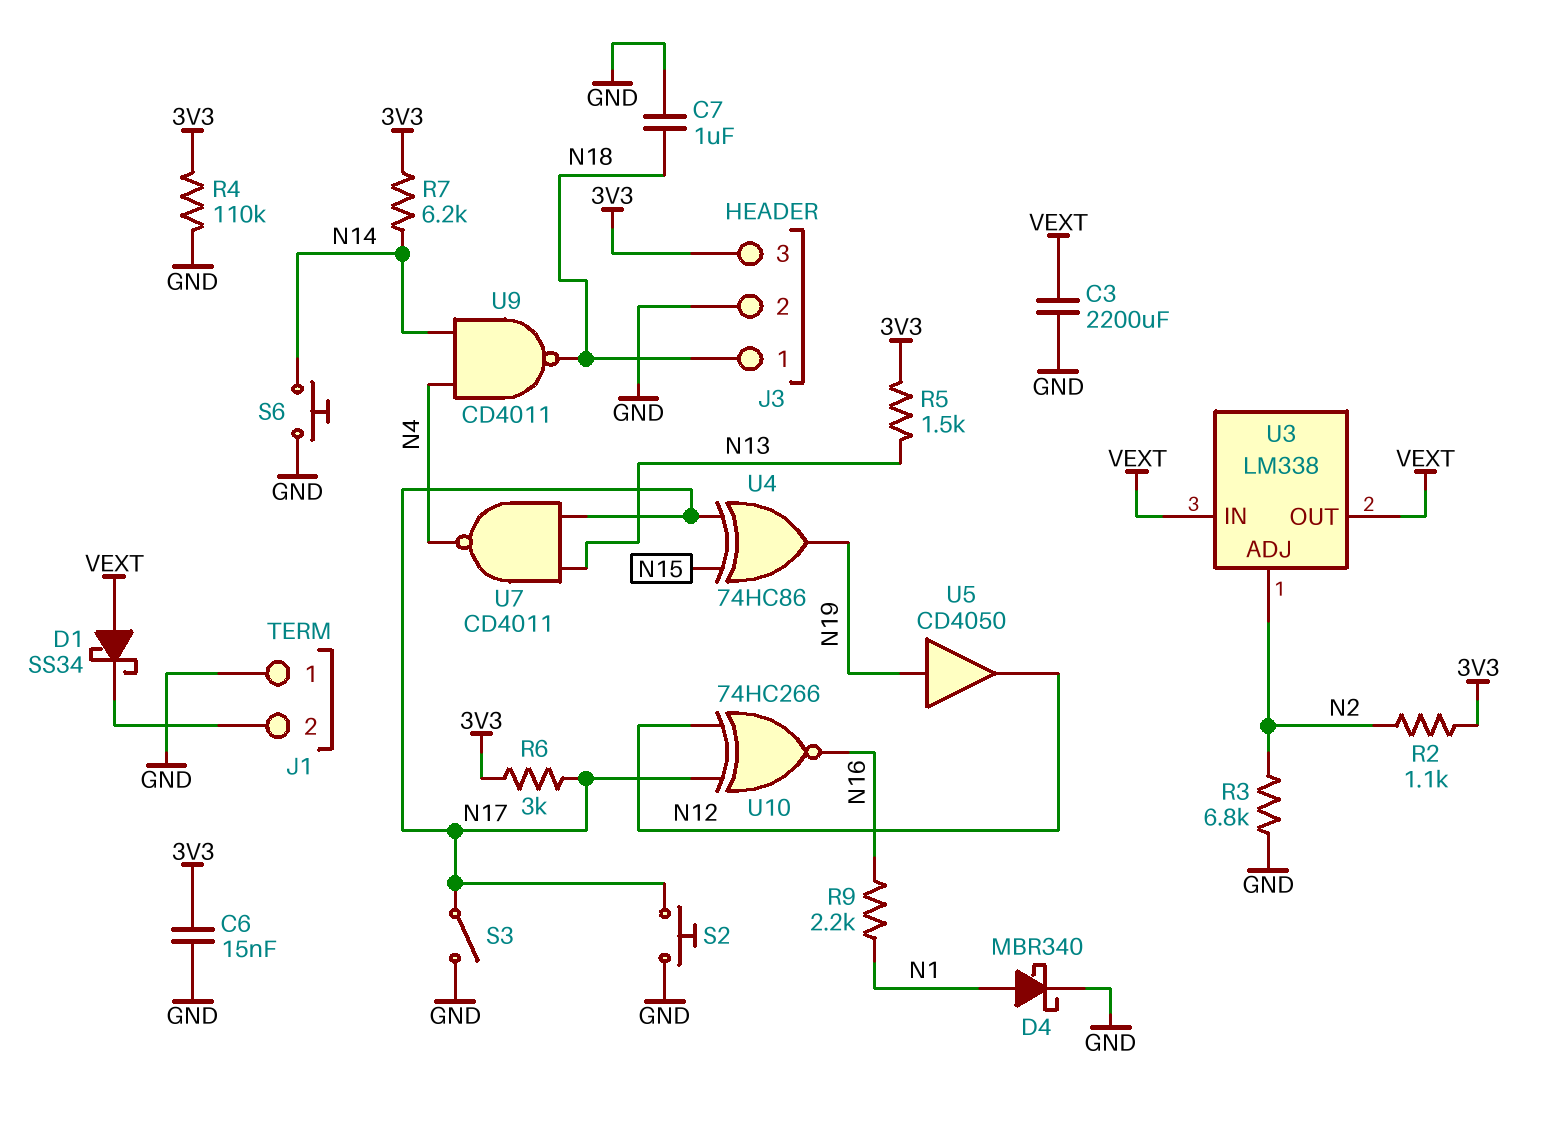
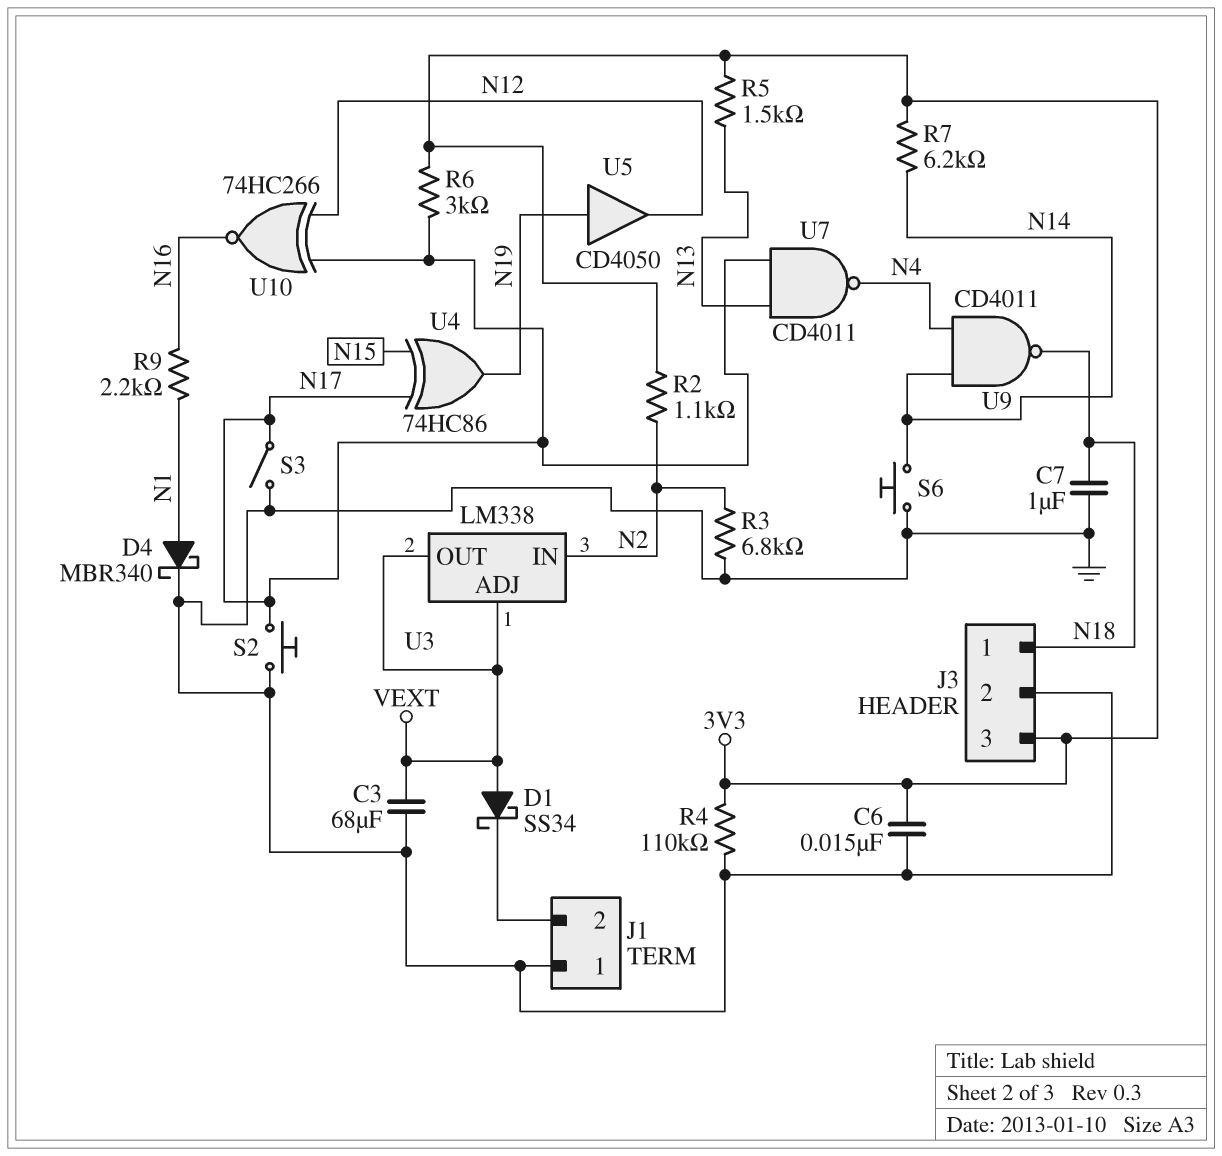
C3: 2200uF (GND, VEXT) -> 68uF (GND, VEXT)
U3 pin ADJ: N2 -> VEXT
U3 pin IN: VEXT -> N2

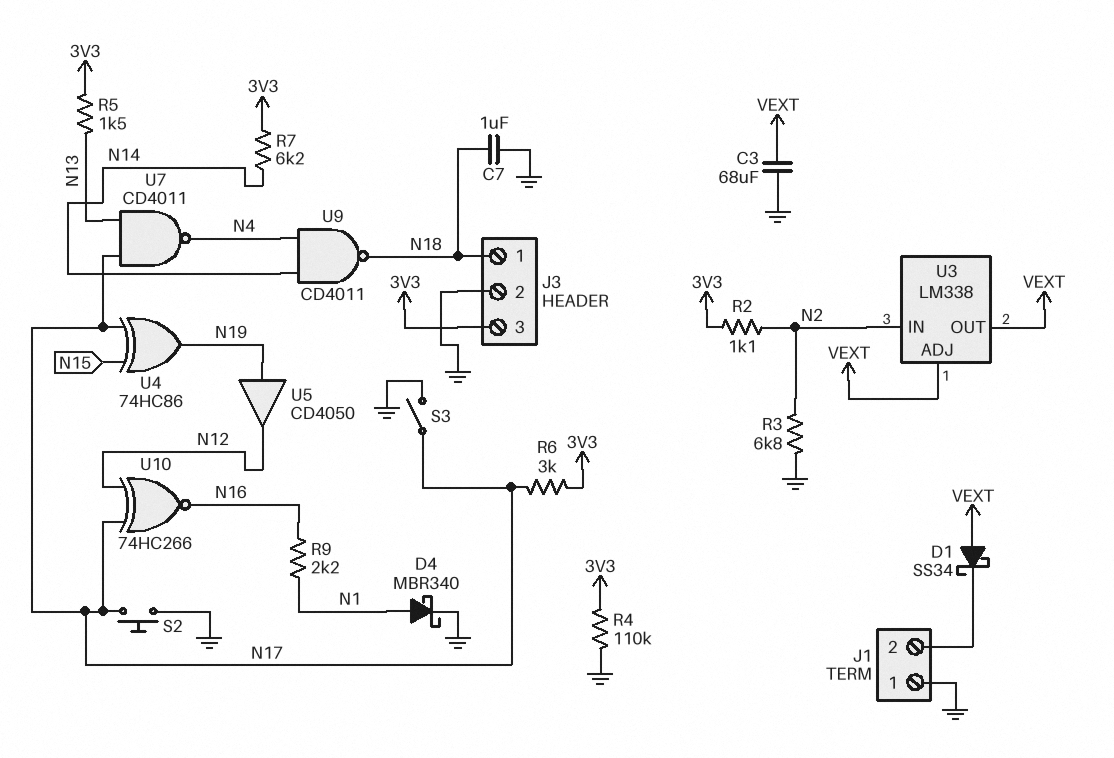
C6: 15nF (3V3, GND) -> none
S6: button (GND, N14) -> none

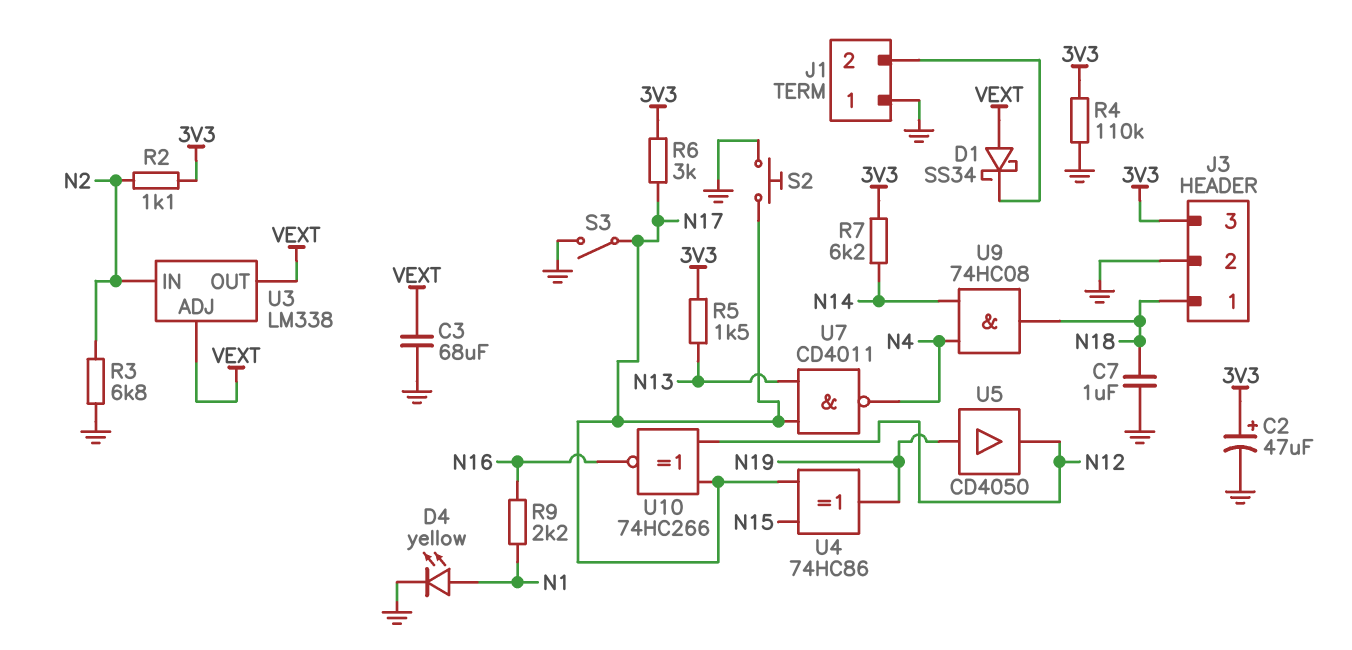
C2: none -> 47uF (plus 3V3, minus GND)
D4: schottky MBR340 (A N1, K GND) -> LED yellow (A N1, K GND)
U9: NAND CD4011 (in N4, in N14, out N18) -> AND 74HC08 (in N4, in N14, out N18)

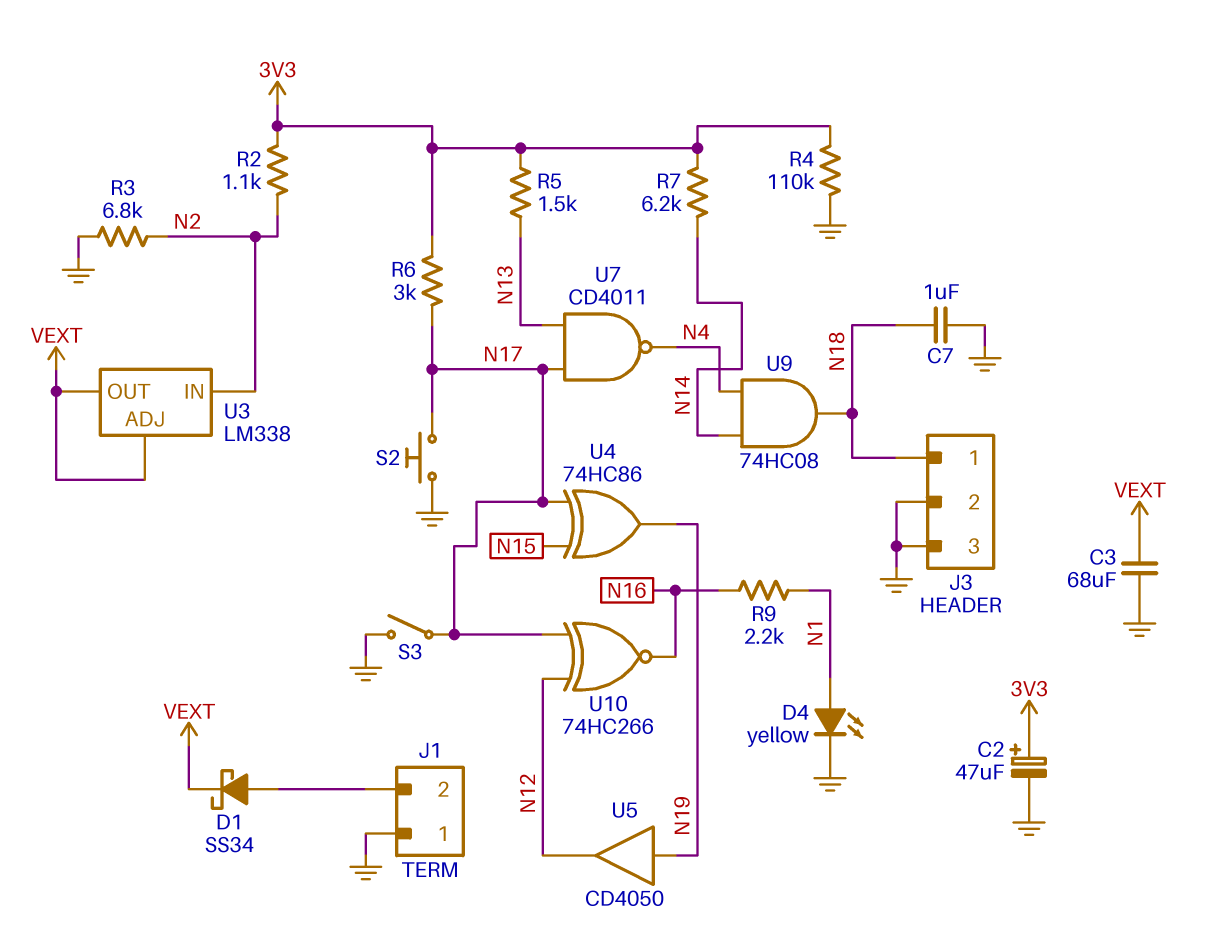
D1: schottky SS34 (A VEXT, K J1/2) -> schottky SS34 (A J1/2, K VEXT)
J3 pin 3: 3V3 -> GND

